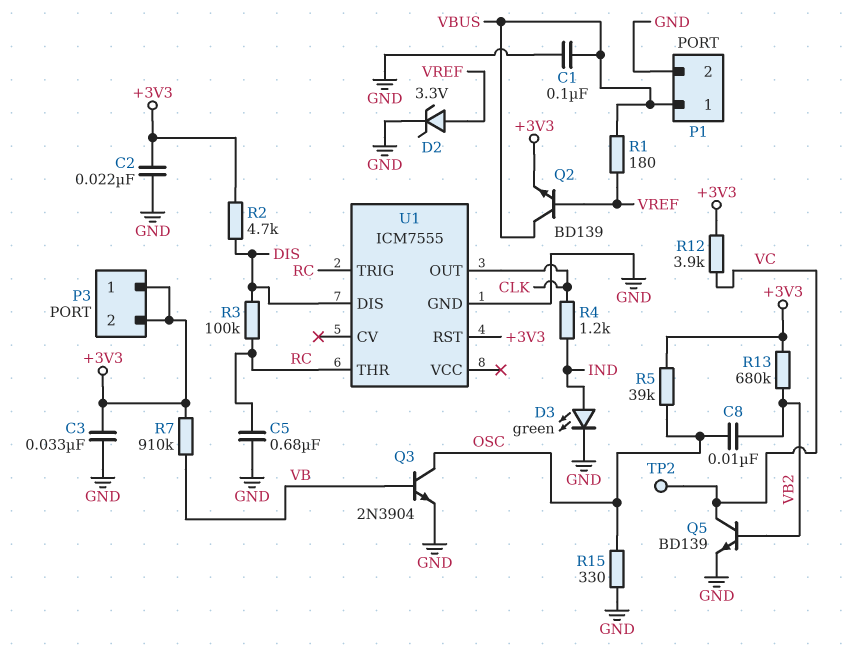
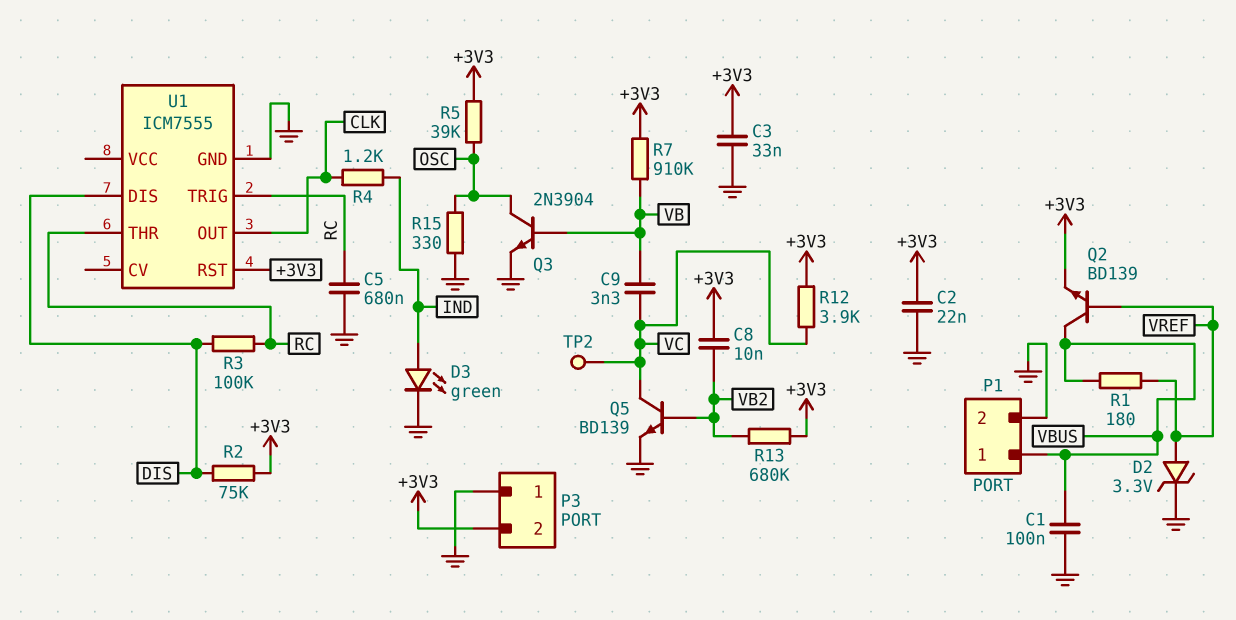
C8: 10nF (OSC, VB2) -> 10nF (+3V3, VB2)
C9: none -> 3.3nF (VB, VC)
P3 pin 1: +3V3 -> GND
R2: 4.7k (+3V3, DIS) -> 75k (+3V3, DIS)

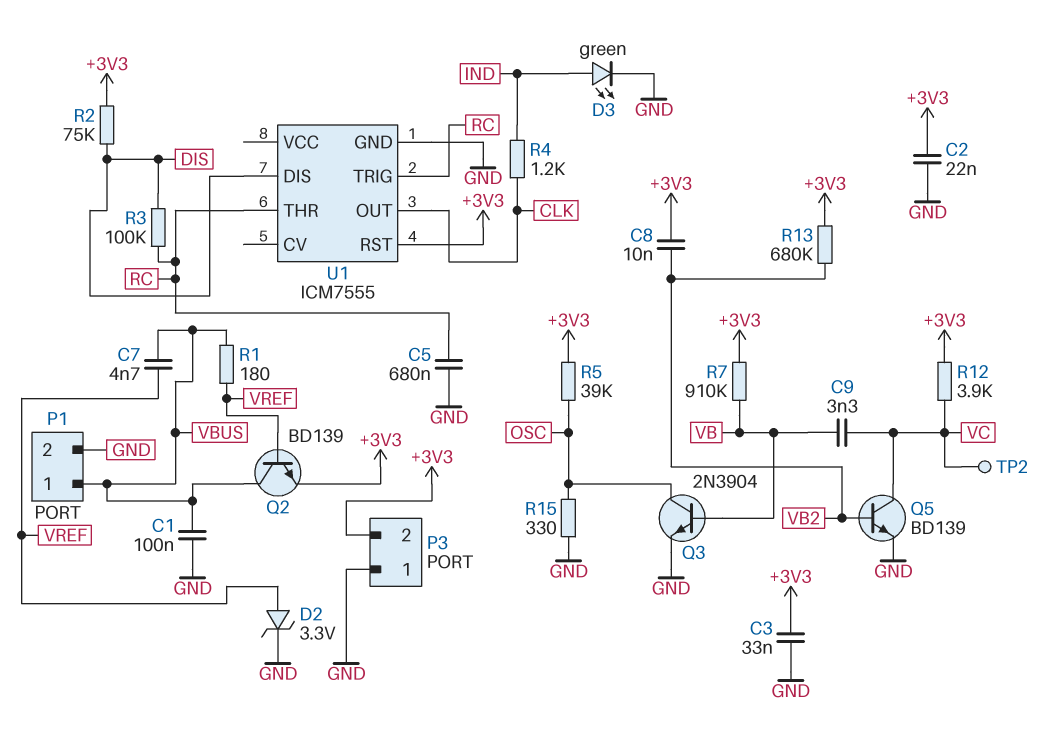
C7: none -> 4.7nF (VBUS, VREF)

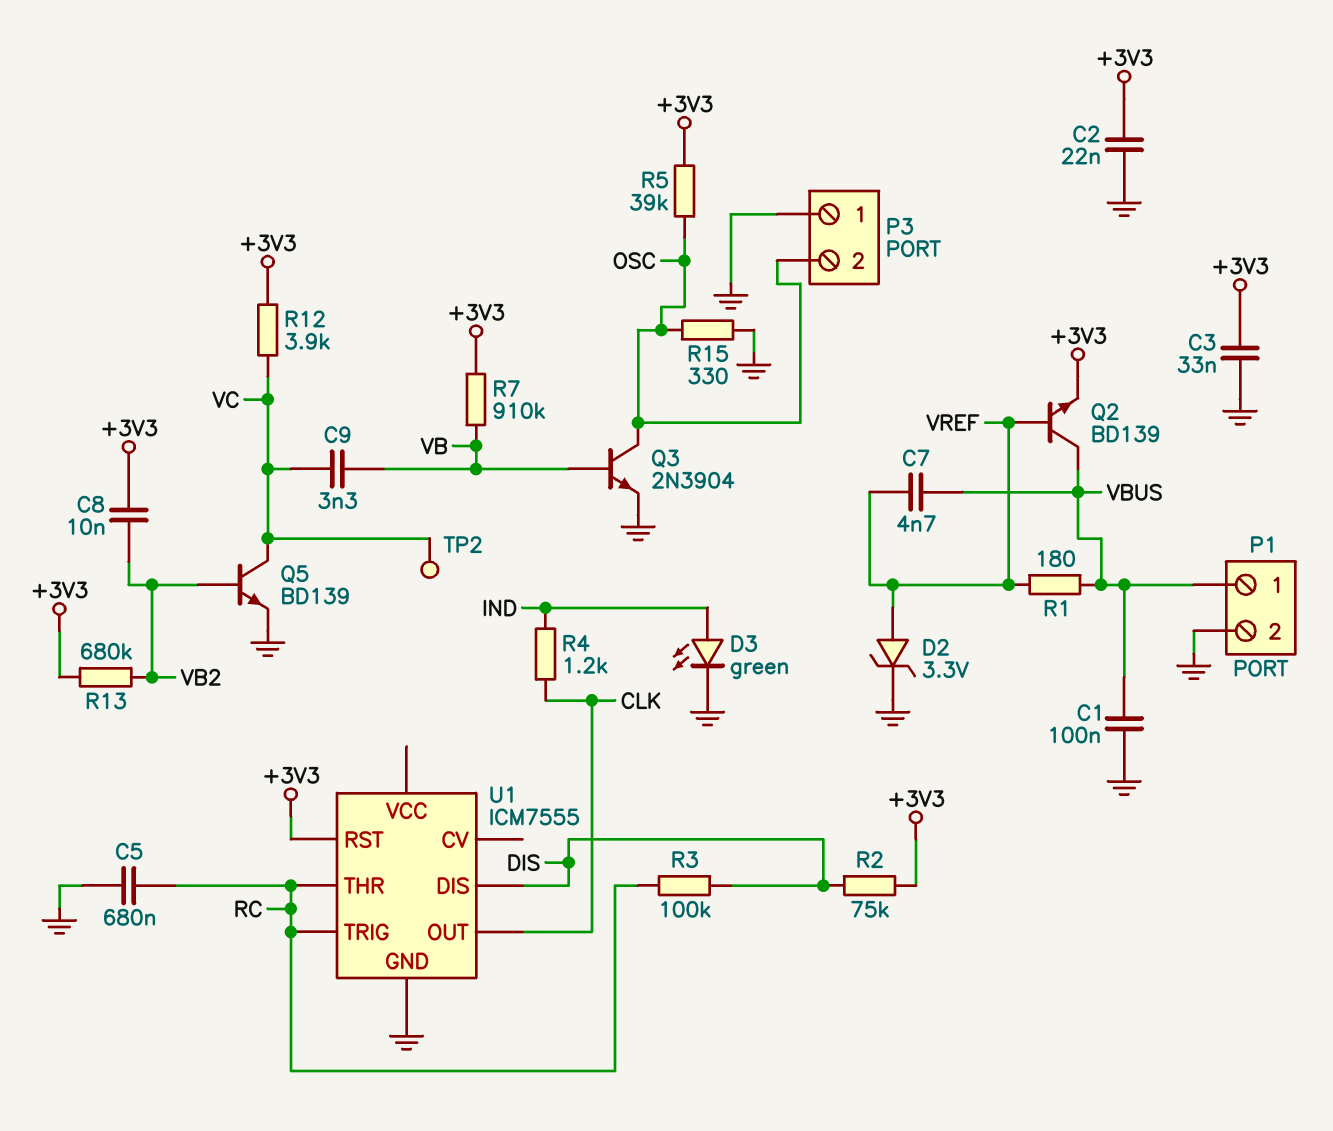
P3 pin 2: +3V3 -> OSC

